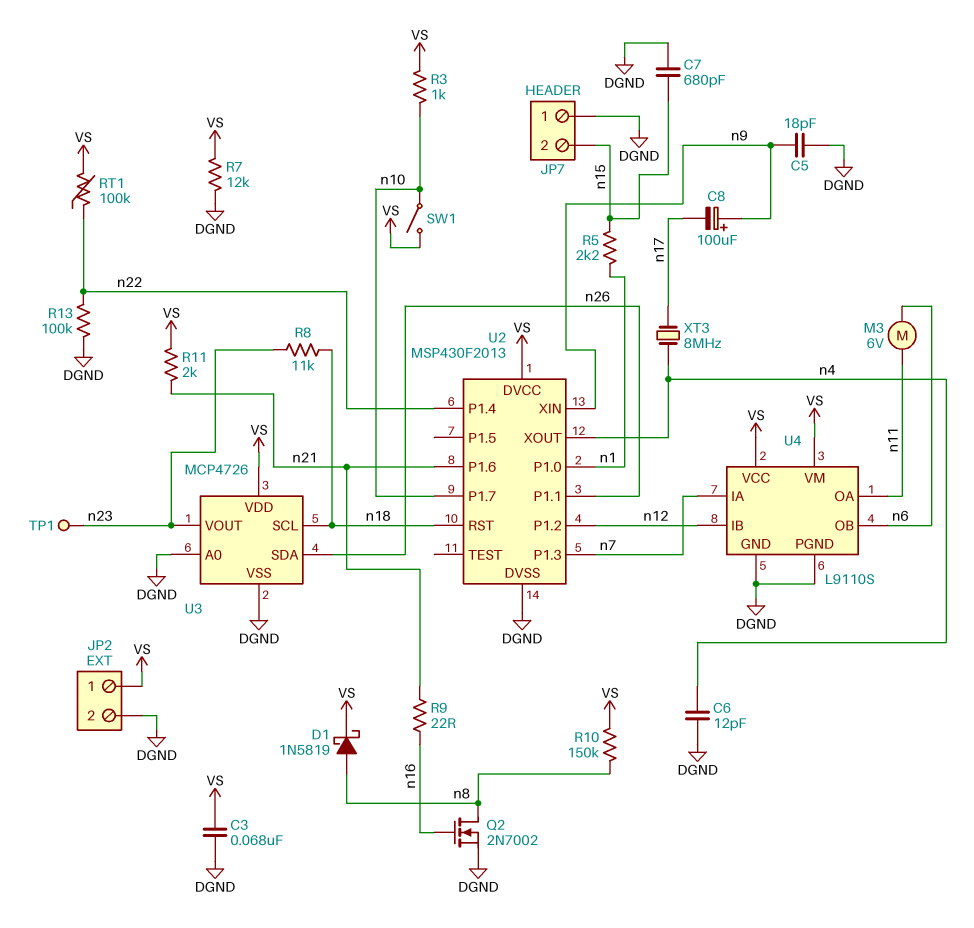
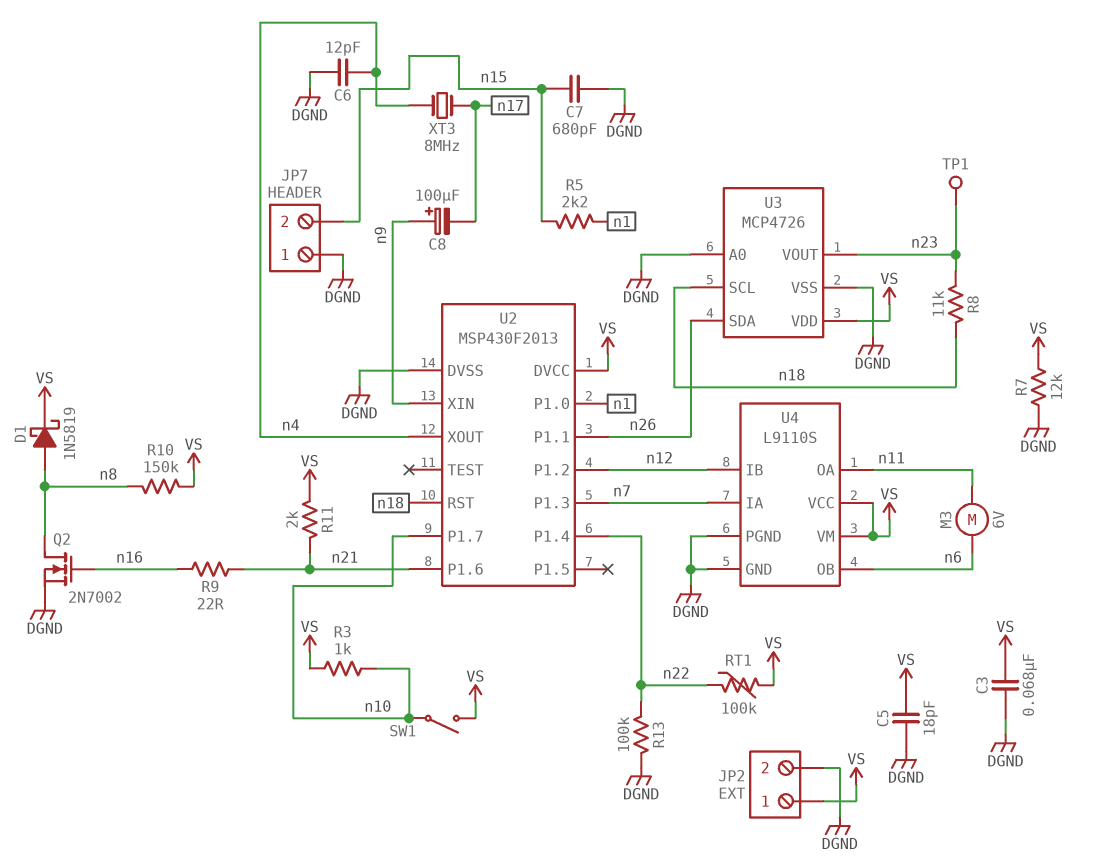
C5: 18pF (DGND, n9) -> 18pF (DGND, VS)

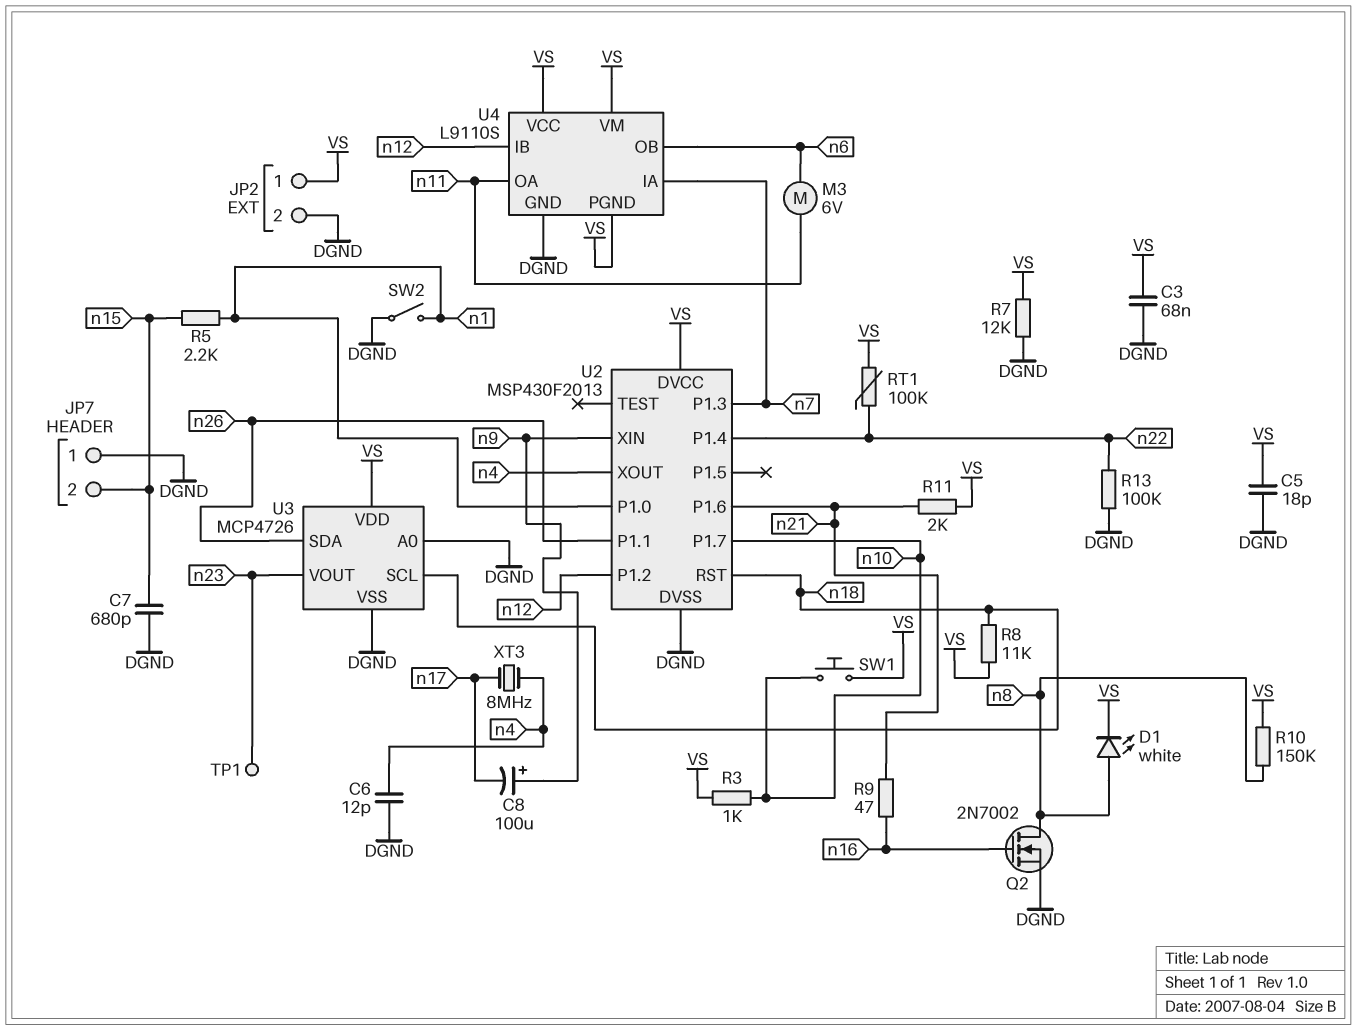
D1: schottky 1N5819 (A n8, K VS) -> LED white (A n8, K VS)
R8: 11k (n18, n23) -> 11k (VS, n18)
R9: 22 (n16, n21) -> 47 (n16, n21)
SW1: switch (VS, n10) -> button (VS, n10)
SW2: none -> switch (DGND, n1)
U4 pin PGND: DGND -> VS

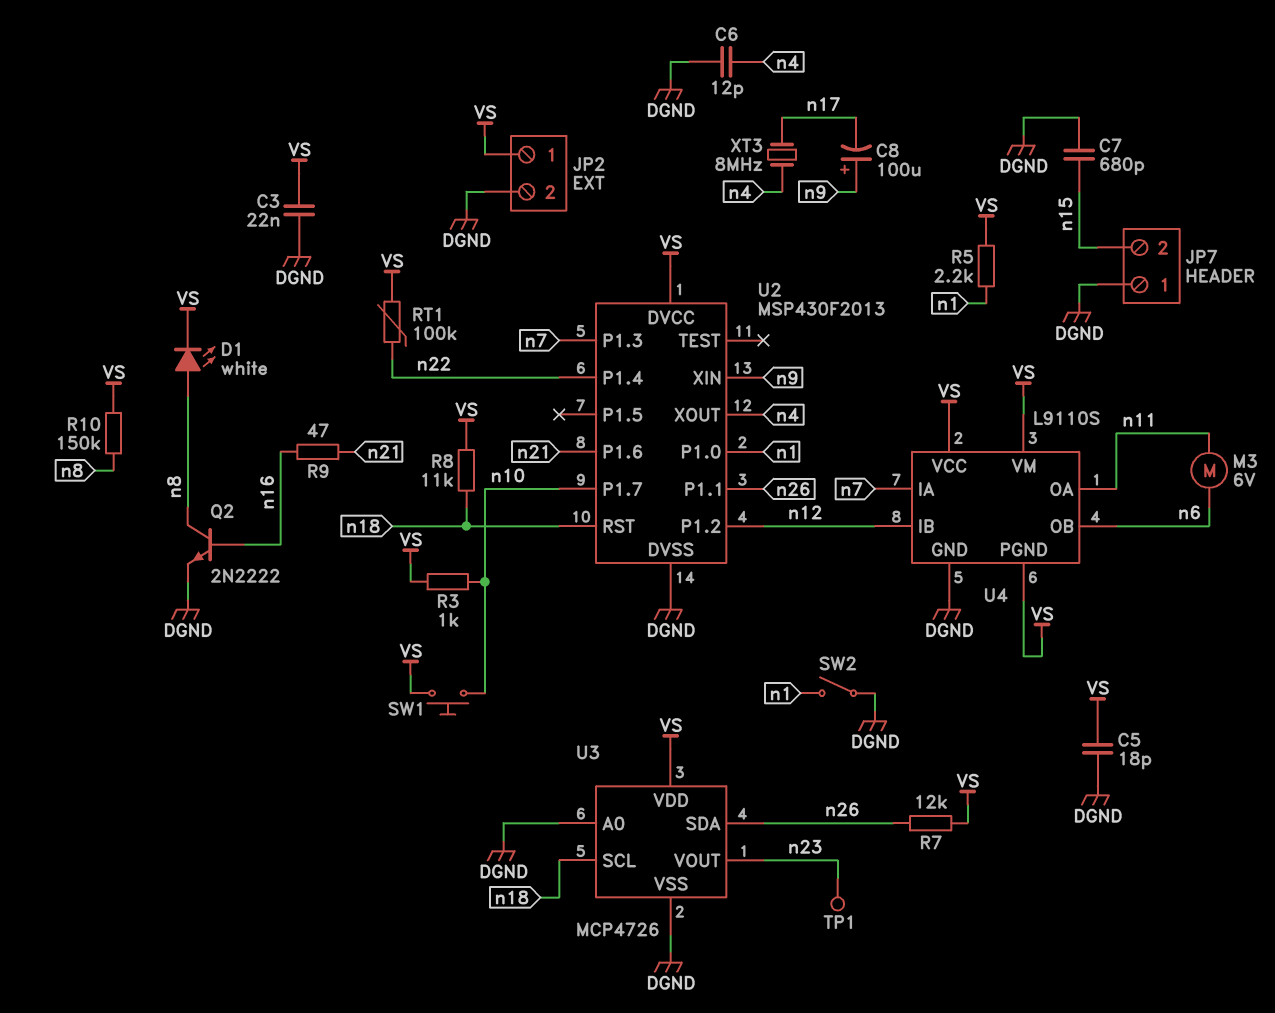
C3: 68nF (DGND, VS) -> 22nF (DGND, VS)
Q2: NMOS 2N7002 (G n16, D n8, S DGND) -> NPN 2N2222 (B n16, C n8, E DGND)
R5: 2.2k (n1, n15) -> 2.2k (VS, n1)
R7: 12k (DGND, VS) -> 12k (VS, n26)
R11: 2k (VS, n21) -> none
R13: 100k (DGND, n22) -> none

